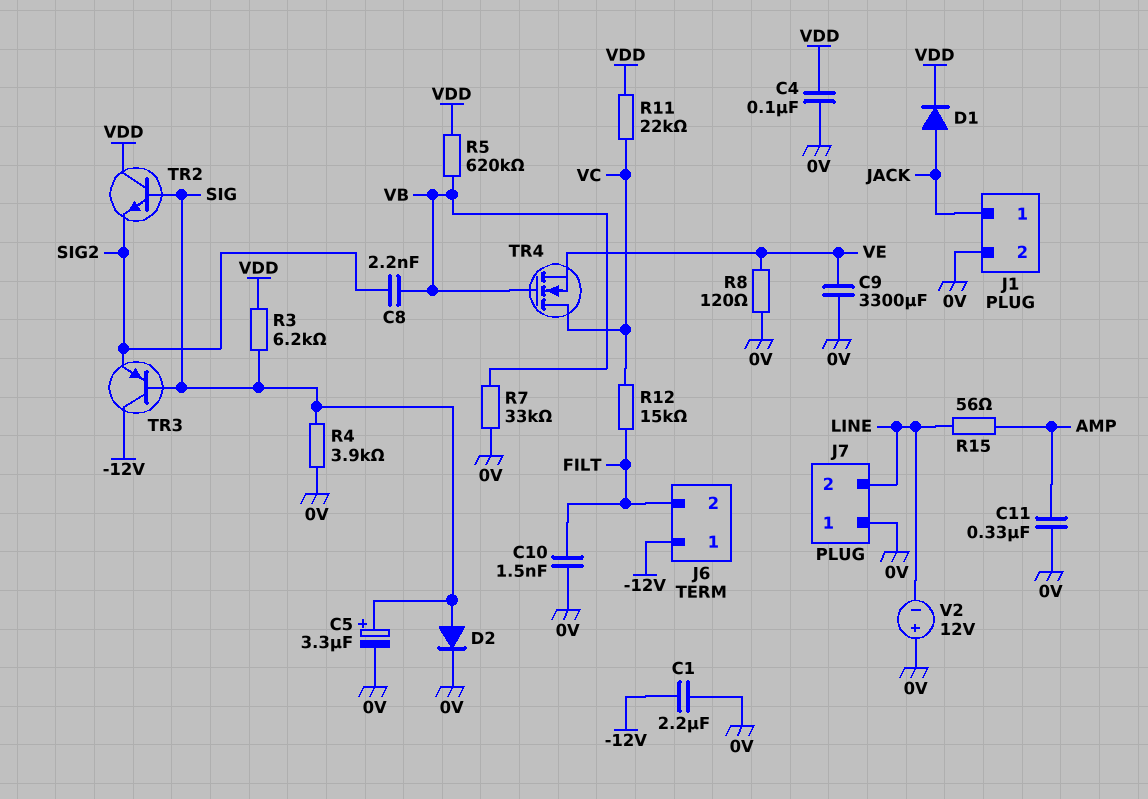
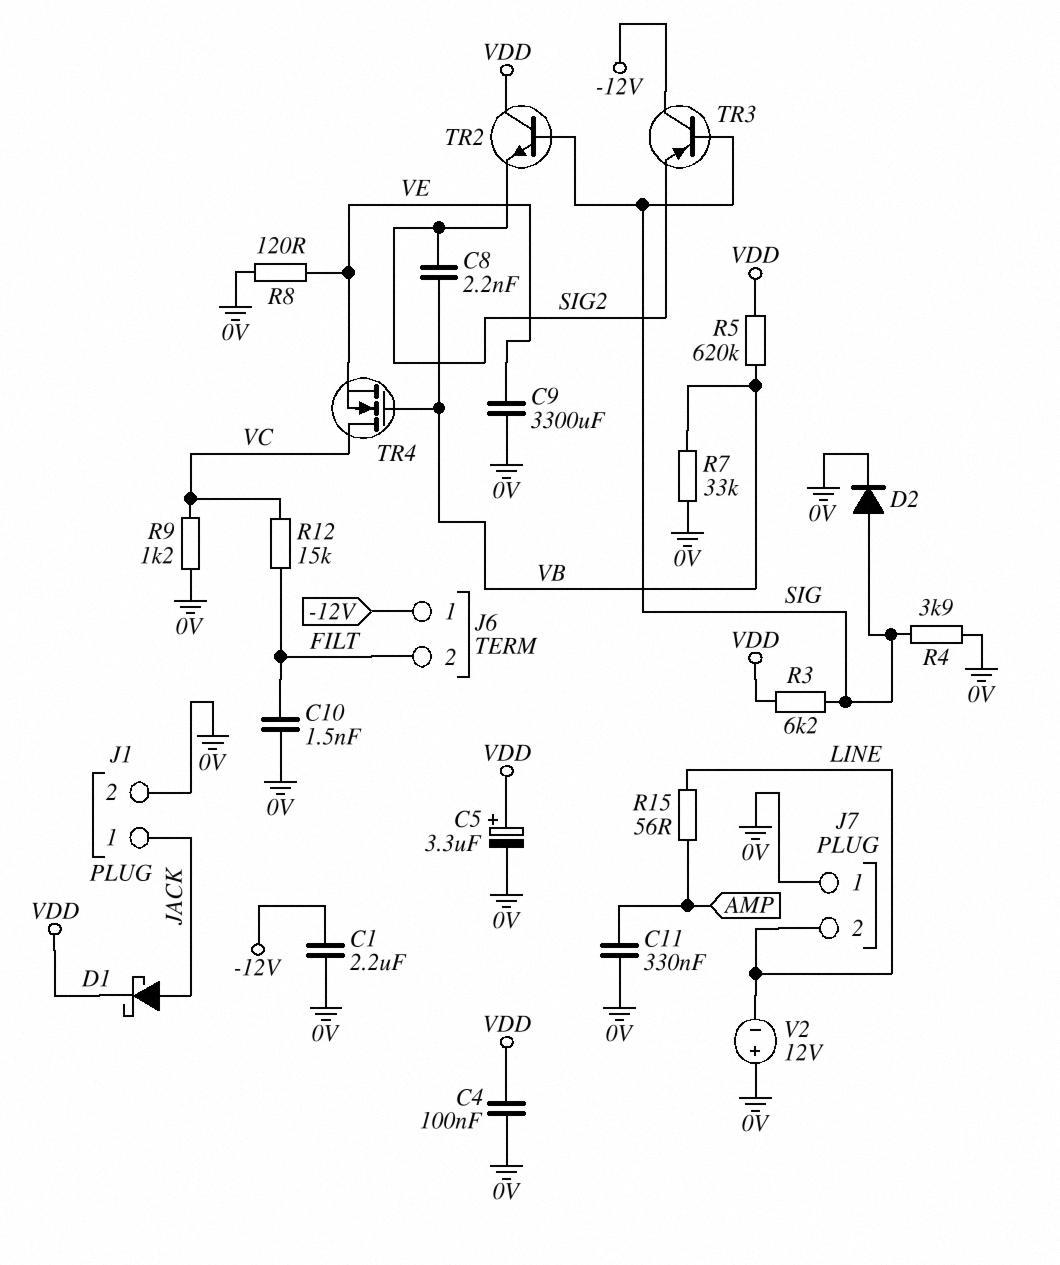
C5: 3.3uF (plus SIG, minus 0V) -> 3.3uF (plus VDD, minus 0V)
D1: diode (A JACK, K VDD) -> schottky (A JACK, K VDD)
R9: none -> 1.2k (0V, VC)
R11: 22k (VC, VDD) -> none

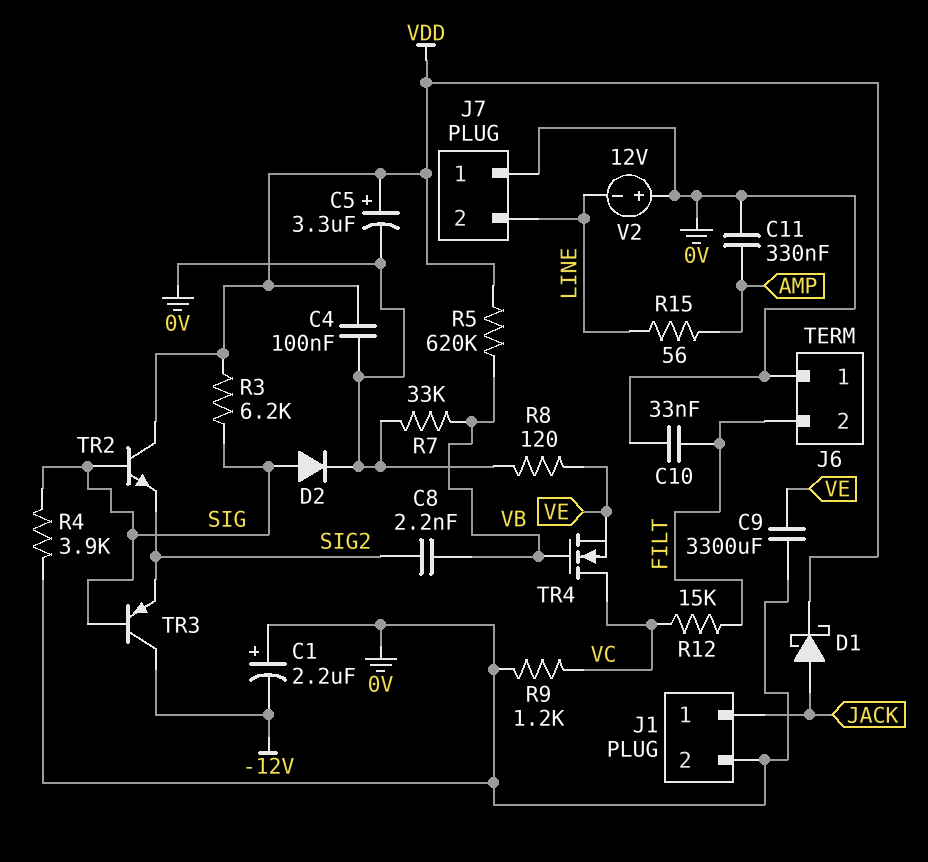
C1: 2.2uF (-12V, 0V) -> 2.2uF (plus 0V, minus -12V)
C10: 1.5nF (0V, FILT) -> 33nF (0V, FILT)
J6 pin 1: -12V -> 0V

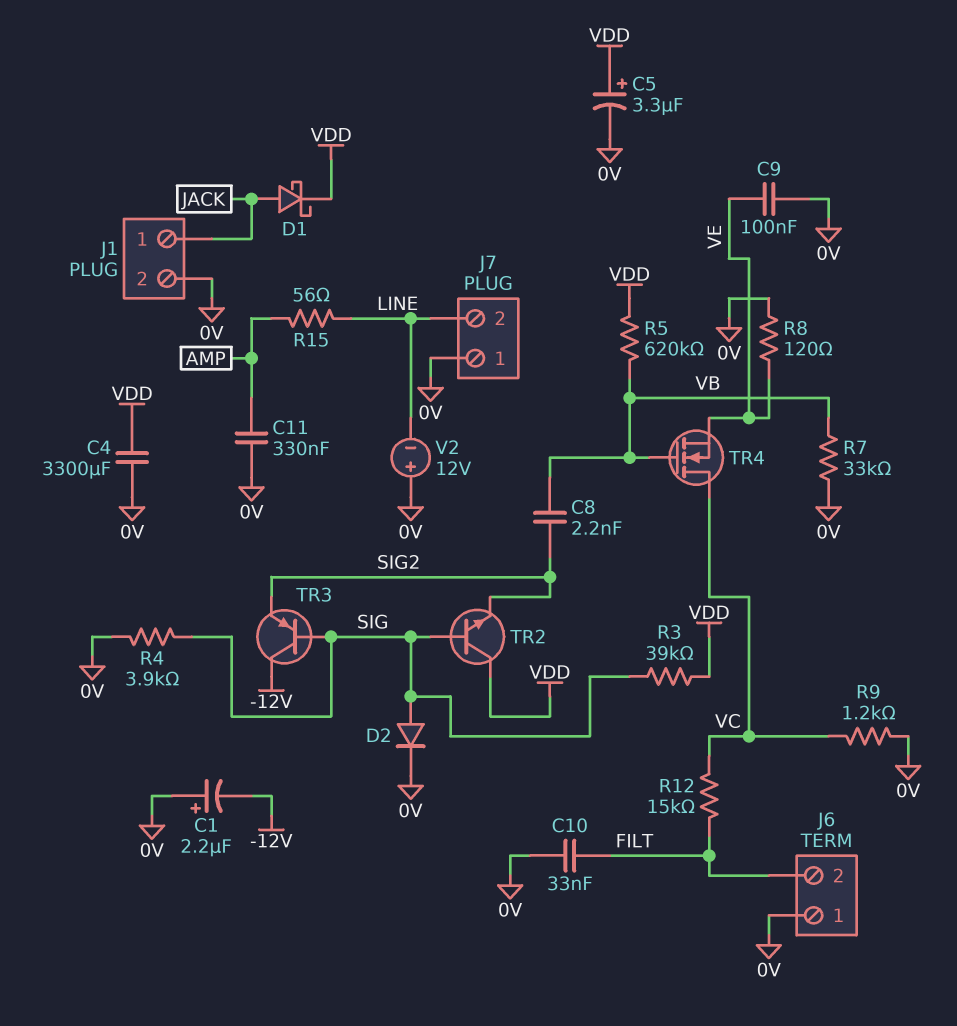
C4: 100nF (0V, VDD) -> 3300uF (0V, VDD)
C9: 3300uF (0V, VE) -> 100nF (0V, VE)
R3: 6.2k (SIG, VDD) -> 39k (SIG, VDD)

